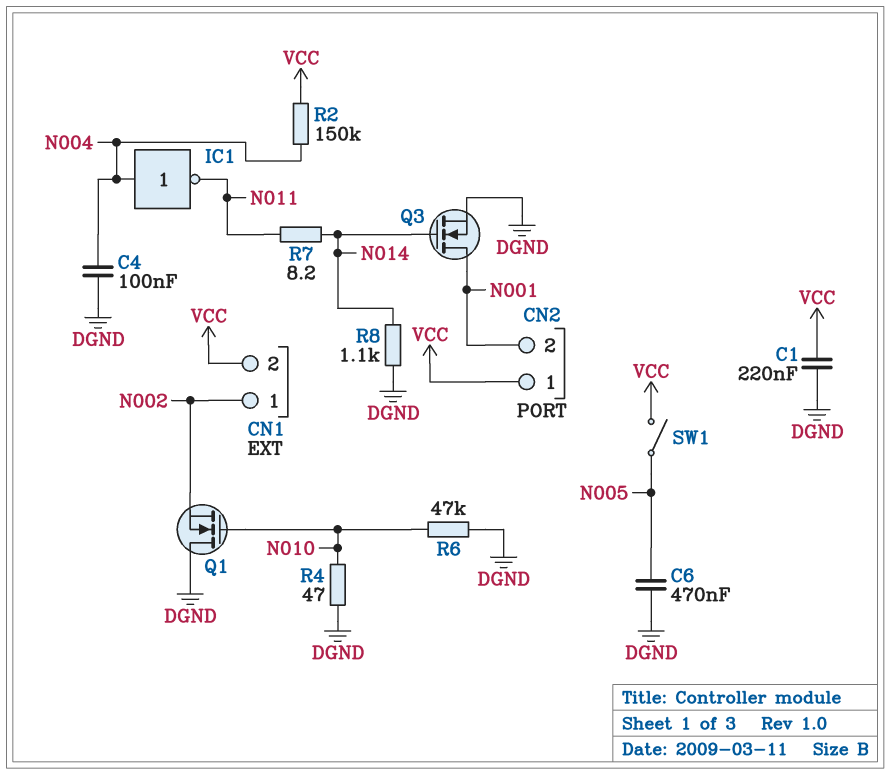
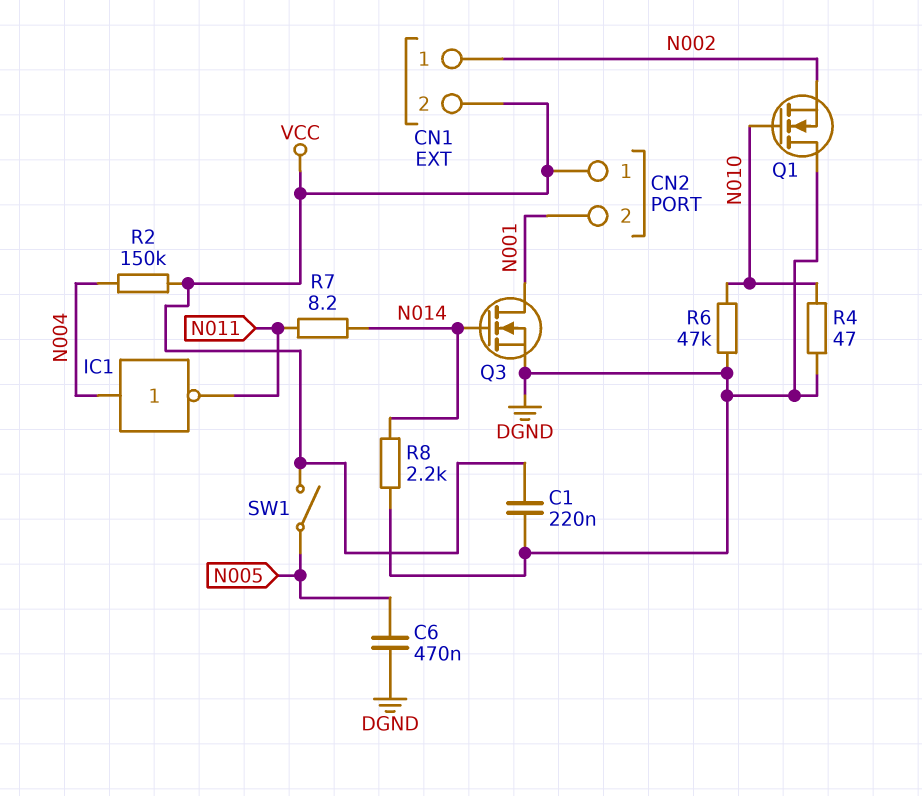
C4: 100nF (DGND, N004) -> none
R8: 1.1k (DGND, N014) -> 2.2k (DGND, N014)

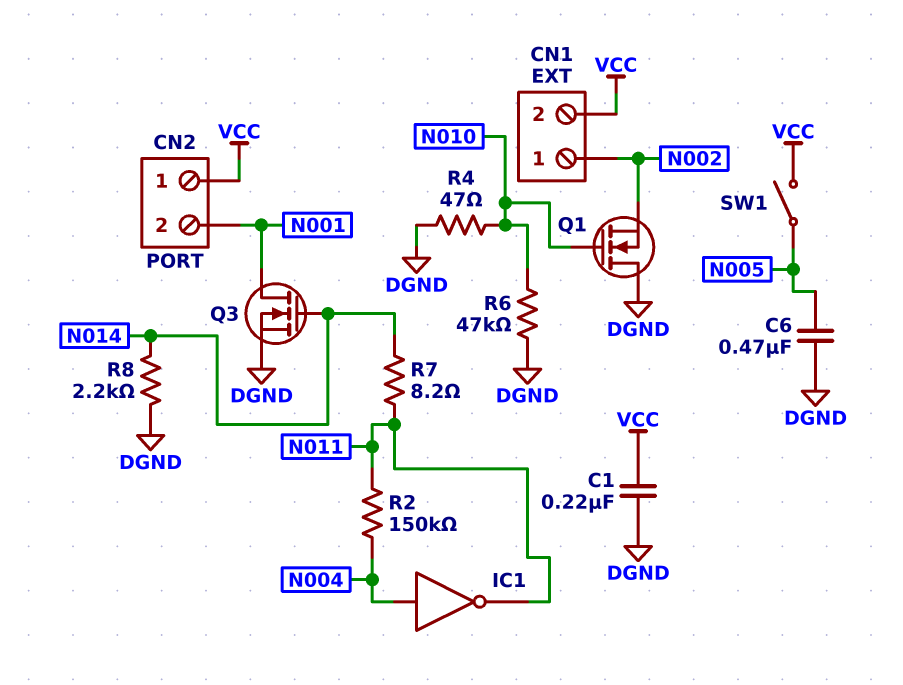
R2: 150k (N004, VCC) -> 150k (N004, N011)

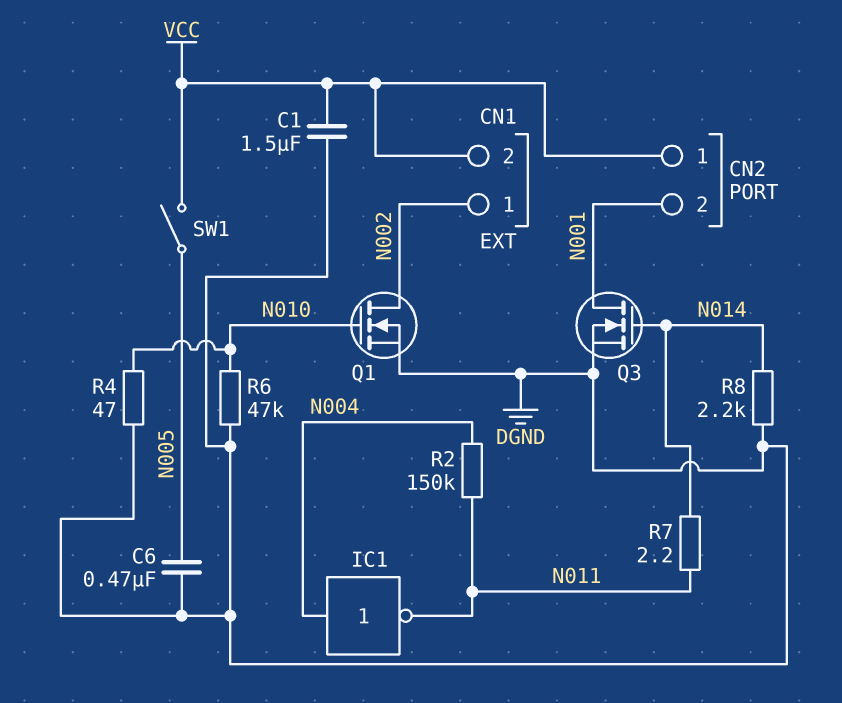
C1: 220nF (DGND, VCC) -> 1.5uF (DGND, VCC)
Q1: NMOS (G N010, D DGND, S N002) -> NMOS (G N010, D N002, S DGND)
R7: 8.2 (N011, N014) -> 2.2 (N011, N014)

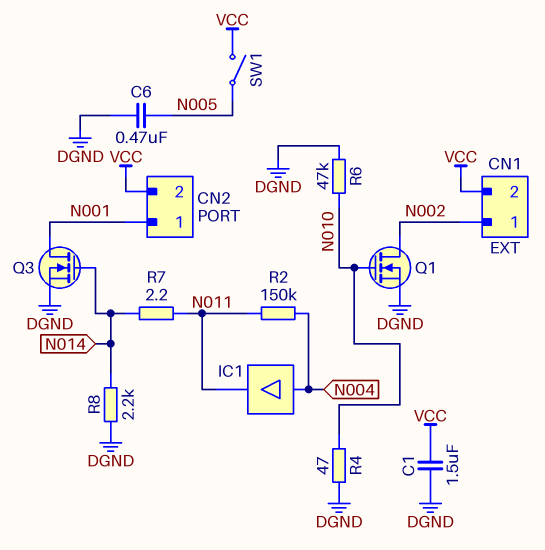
CN2 pin 1: VCC -> N001
CN2 pin 2: N001 -> VCC
IC1: NOT (in N004, out N011) -> buffer (in N004, out N011)

